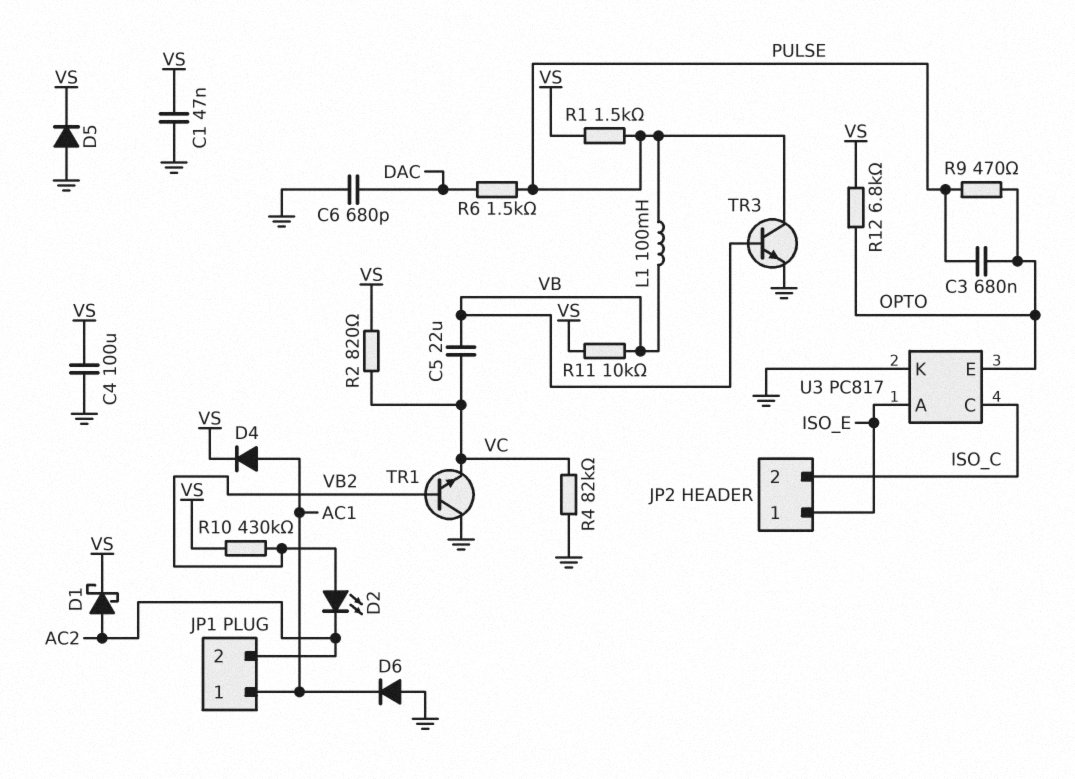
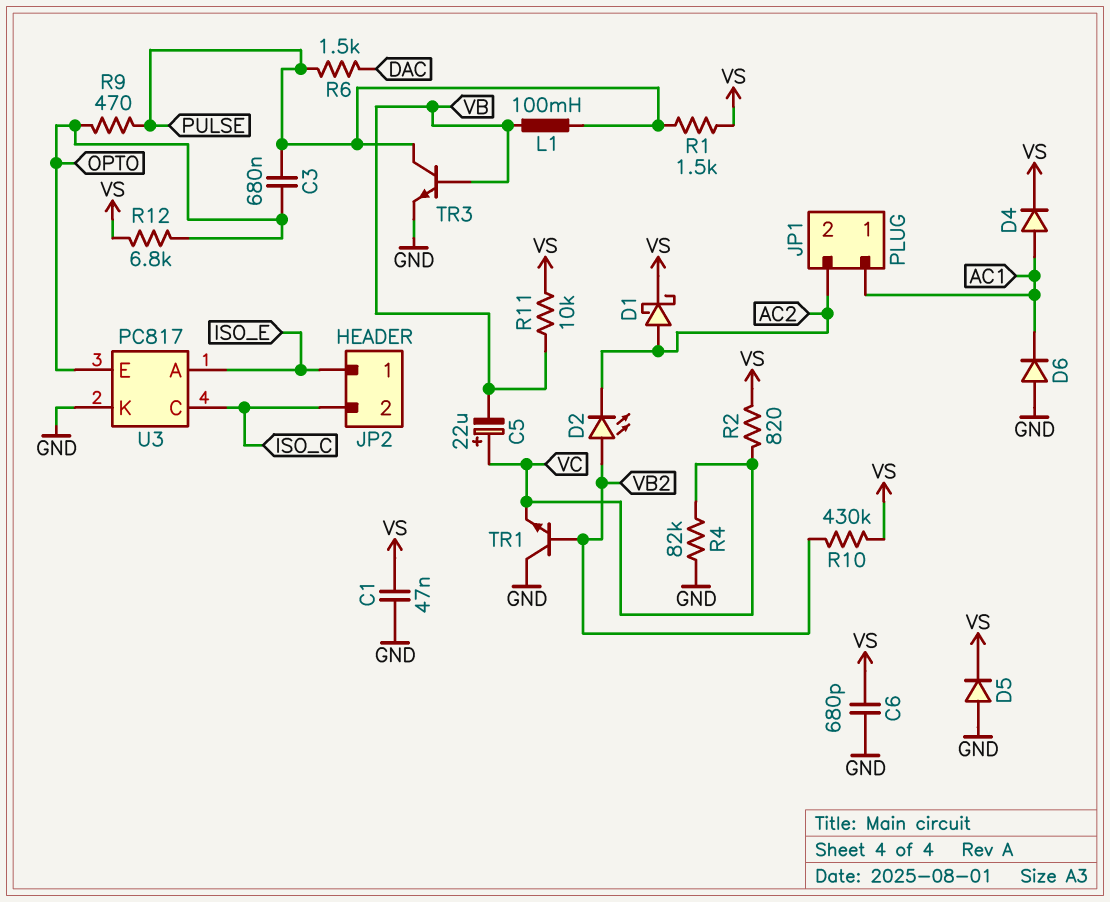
C4: 100uF (GND, VS) -> none
C5: 22uF (VB, VC) -> 22uF (plus VC, minus VB)
C6: 680pF (DAC, GND) -> 680pF (GND, VS)

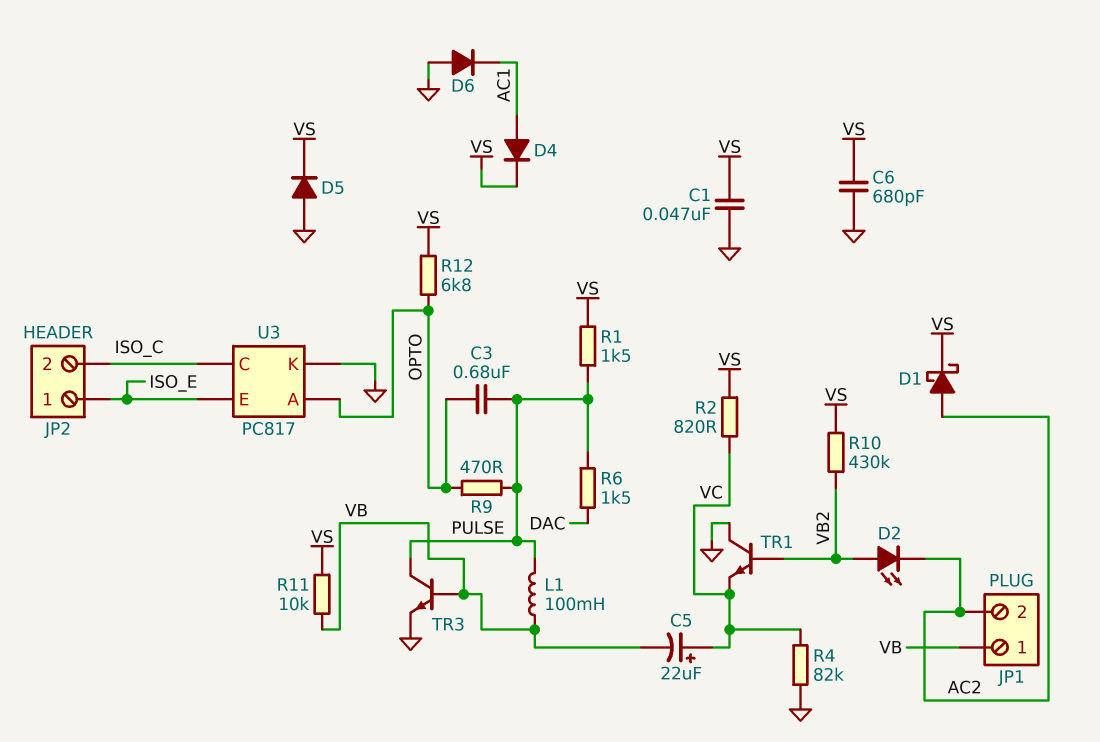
JP1 pin 1: AC1 -> VB
U3 pin A: ISO_E -> OPTO
U3 pin E: OPTO -> ISO_E

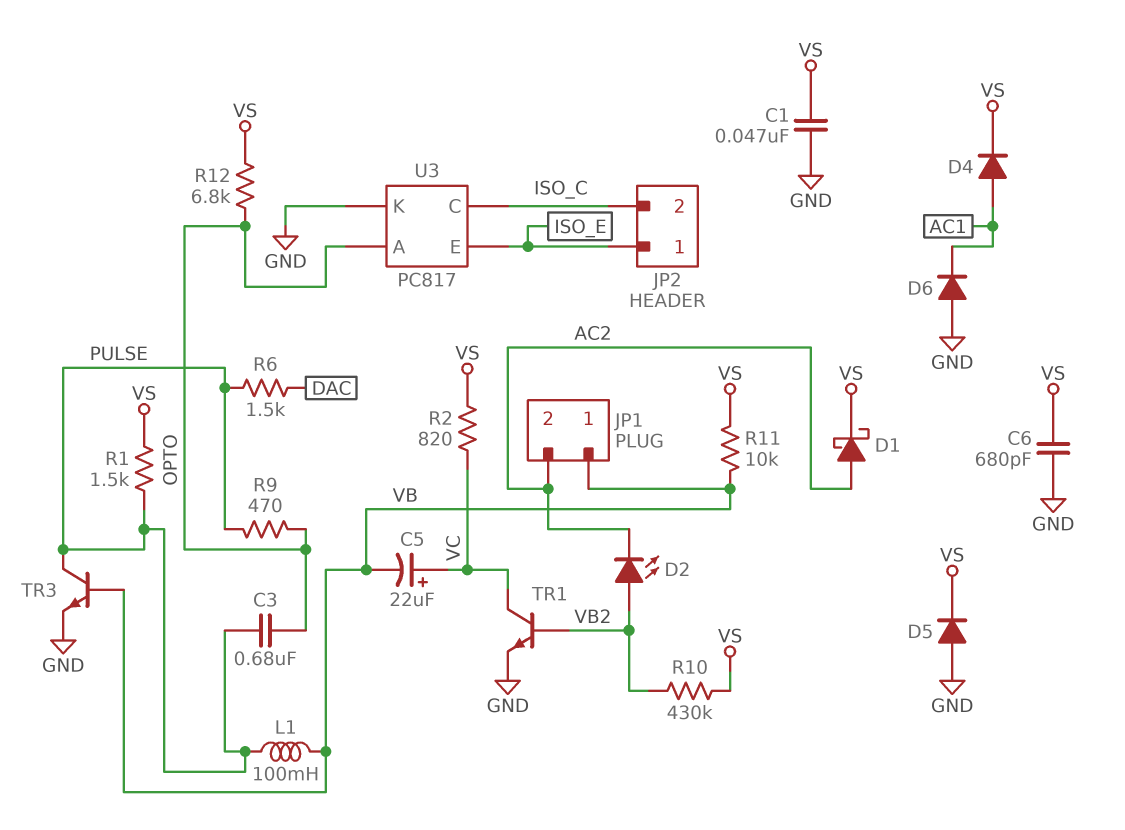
R4: 82k (GND, VC) -> none
TR1: NPN (B VB2, C GND, E VC) -> NPN (B VB2, C VC, E GND)

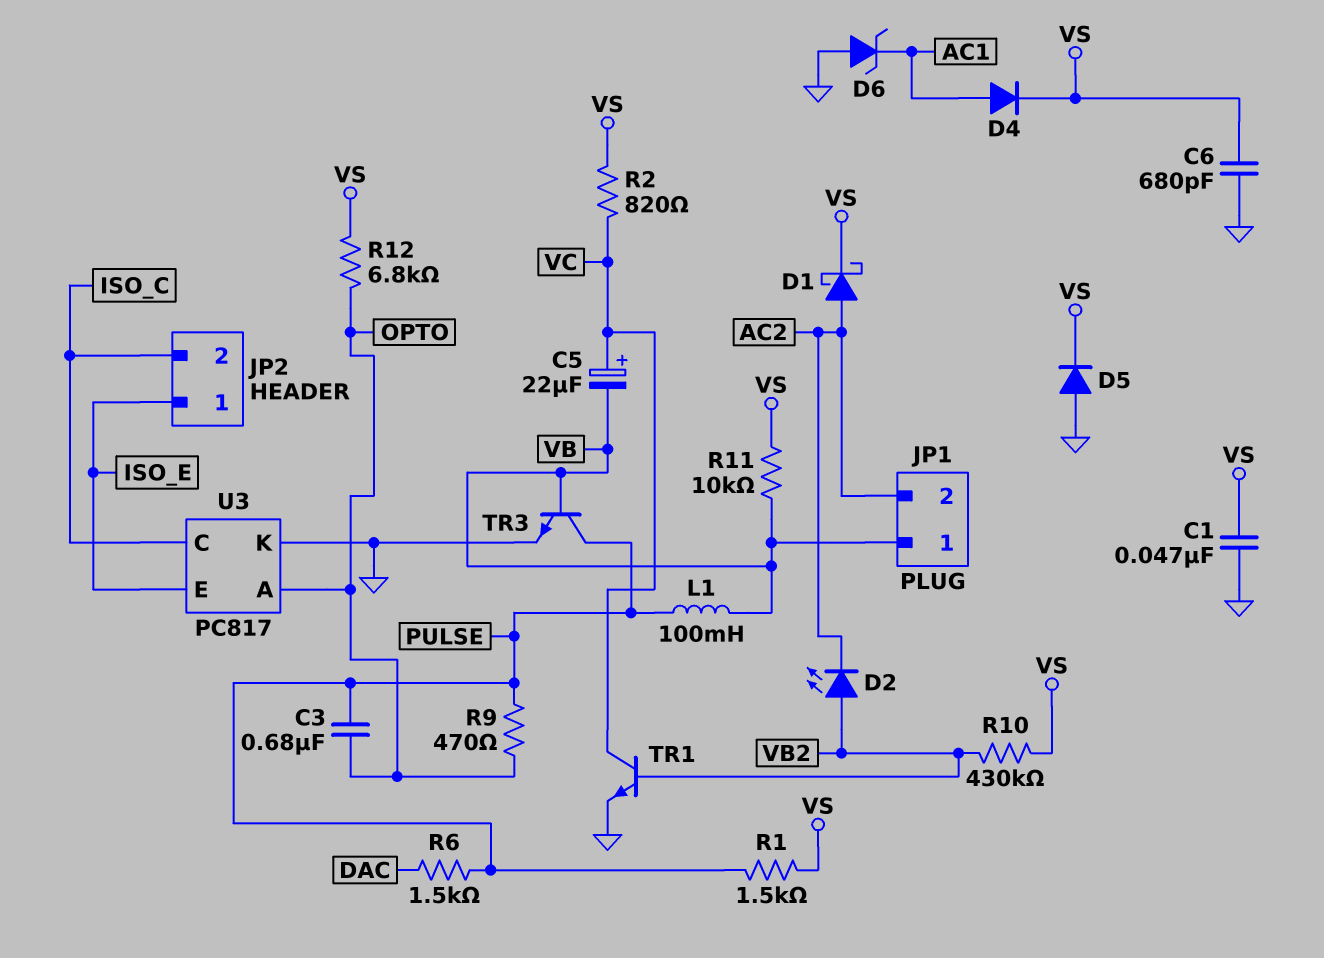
D6: diode (A GND, K AC1) -> zener (A GND, K AC1)

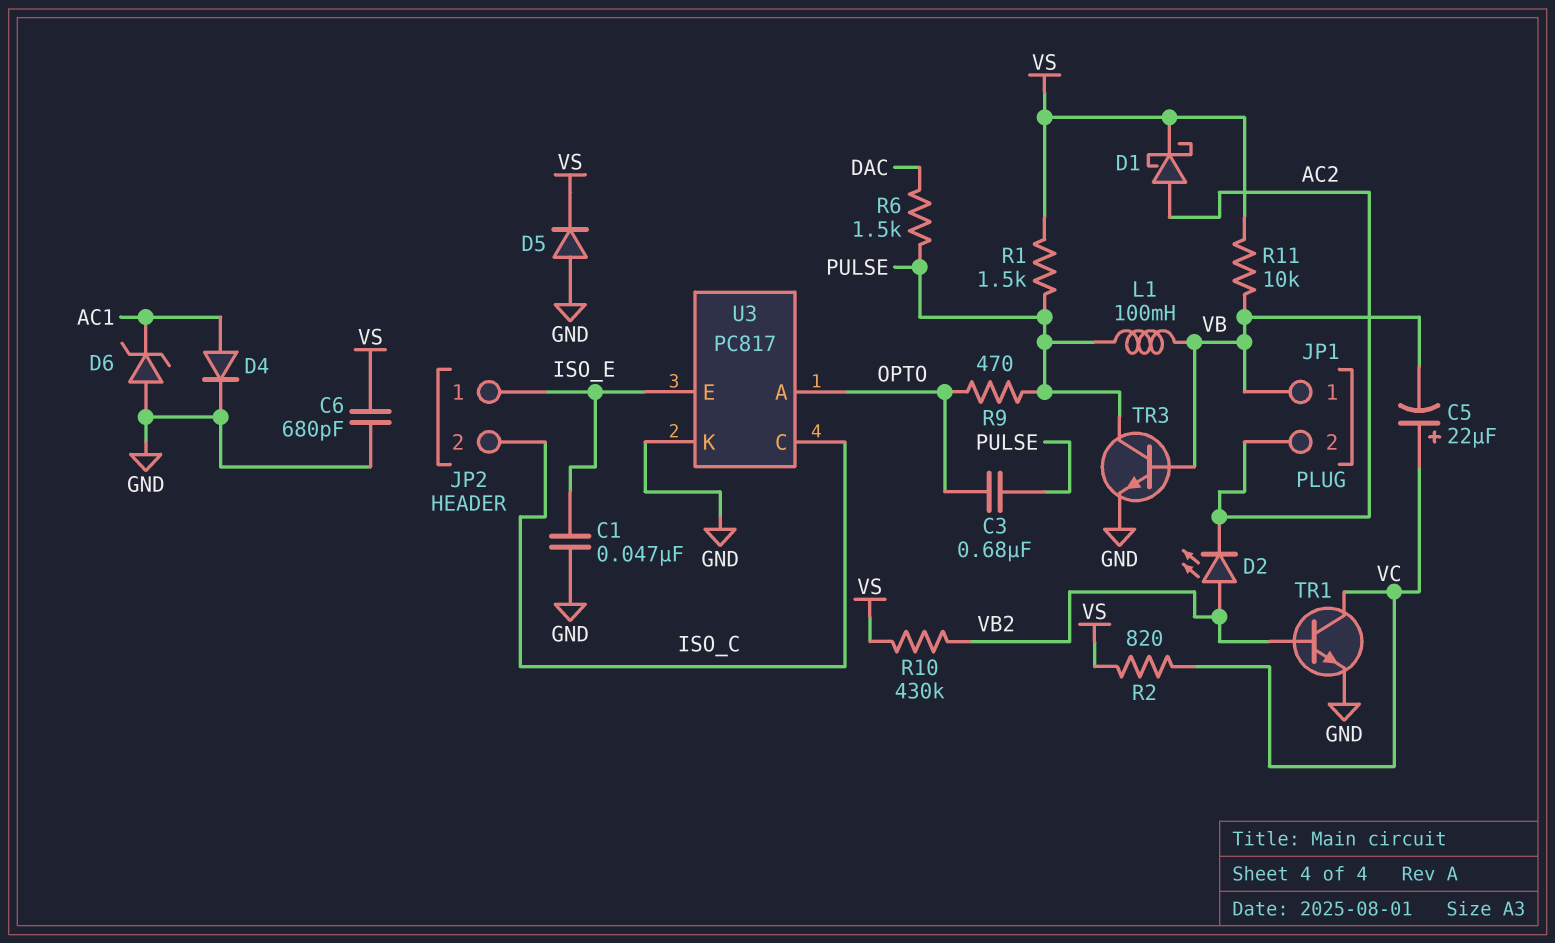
C1: 47nF (GND, VS) -> 47nF (GND, ISO_E)
D4: diode (A AC1, K VS) -> diode (A AC1, K GND)
R12: 6.8k (OPTO, VS) -> none

